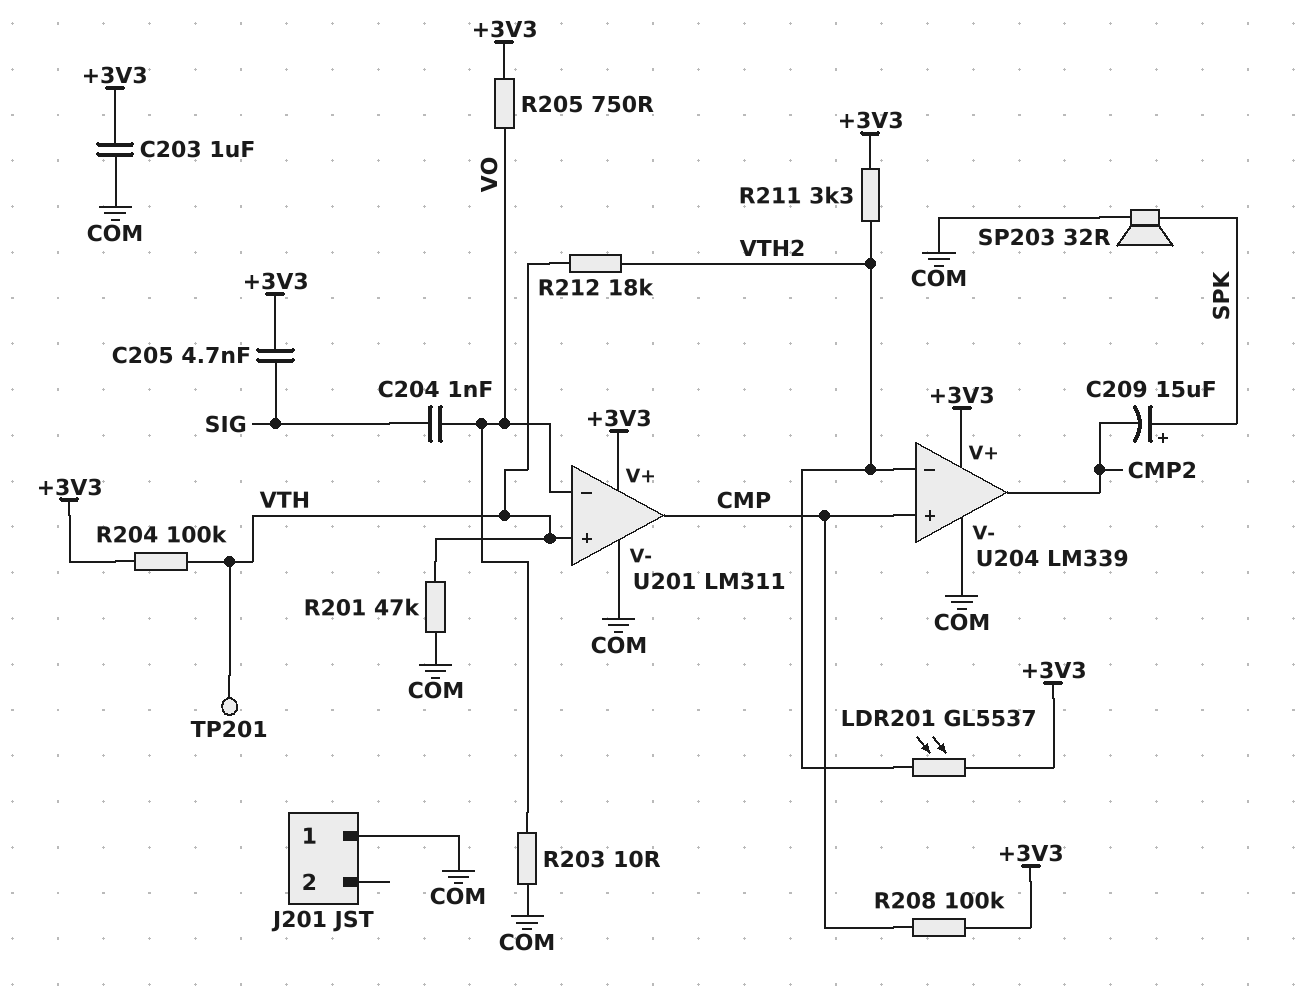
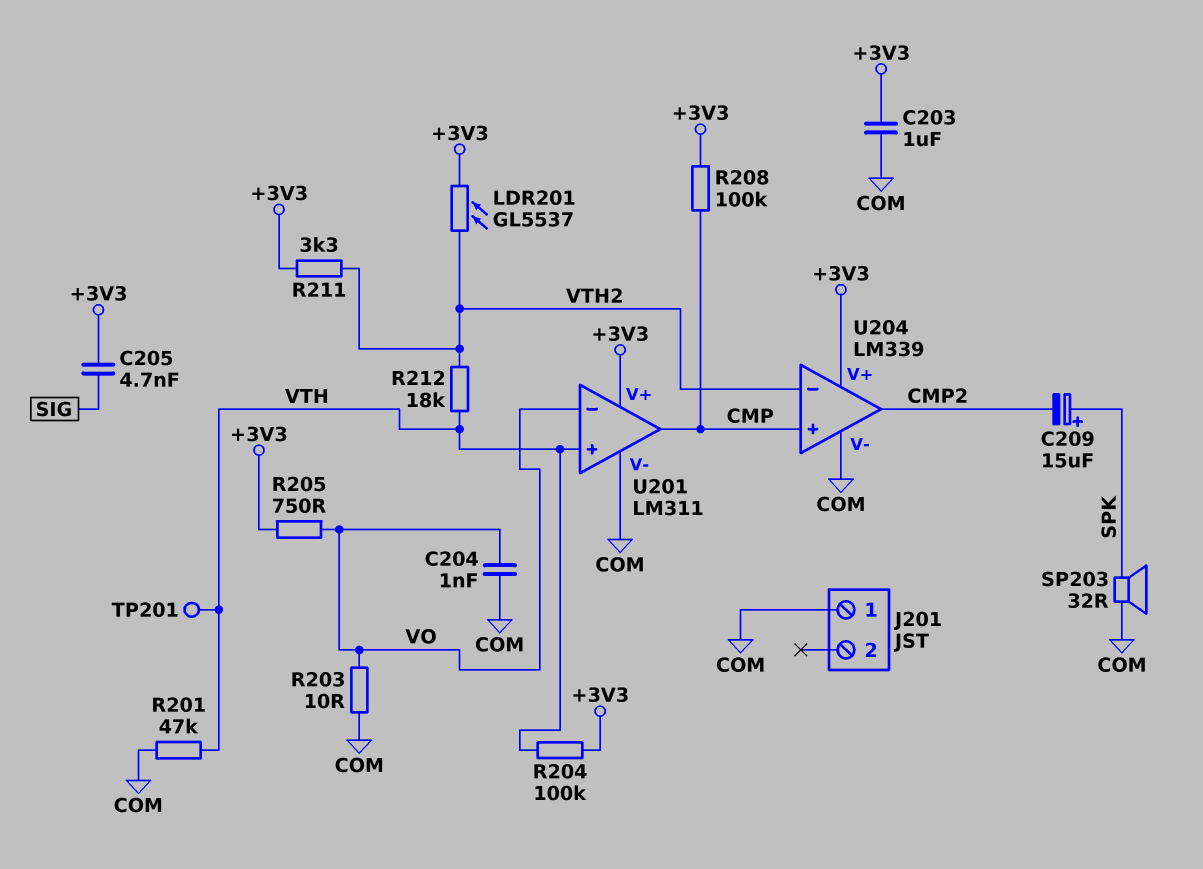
C204: 1nF (SIG, VO) -> 1nF (COM, VO)

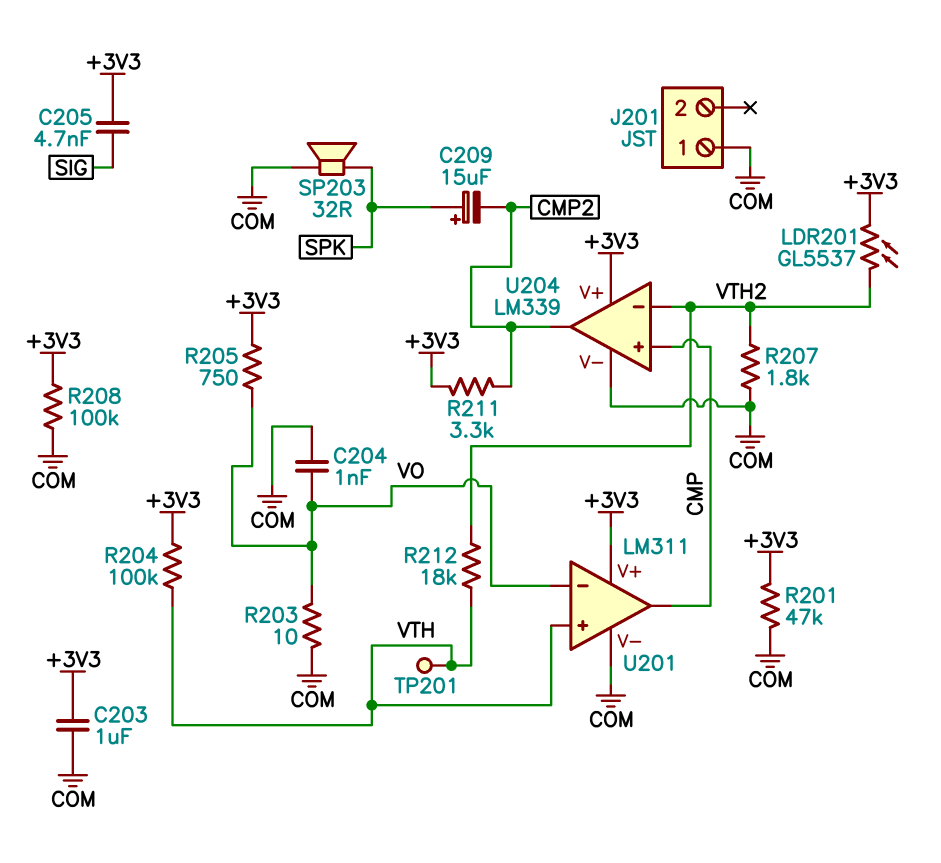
R201: 47k (COM, VTH) -> 47k (+3V3, COM)
R207: none -> 1.8k (COM, VTH2)
R208: 100k (+3V3, CMP) -> 100k (+3V3, COM)
R211: 3.3k (+3V3, VTH2) -> 3.3k (+3V3, CMP2)

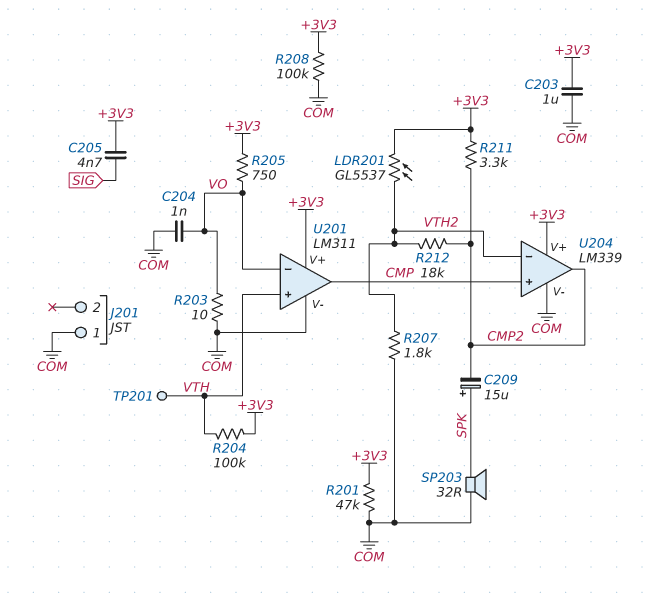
R212: 18k (VTH, VTH2) -> 18k (CMP2, VTH2)

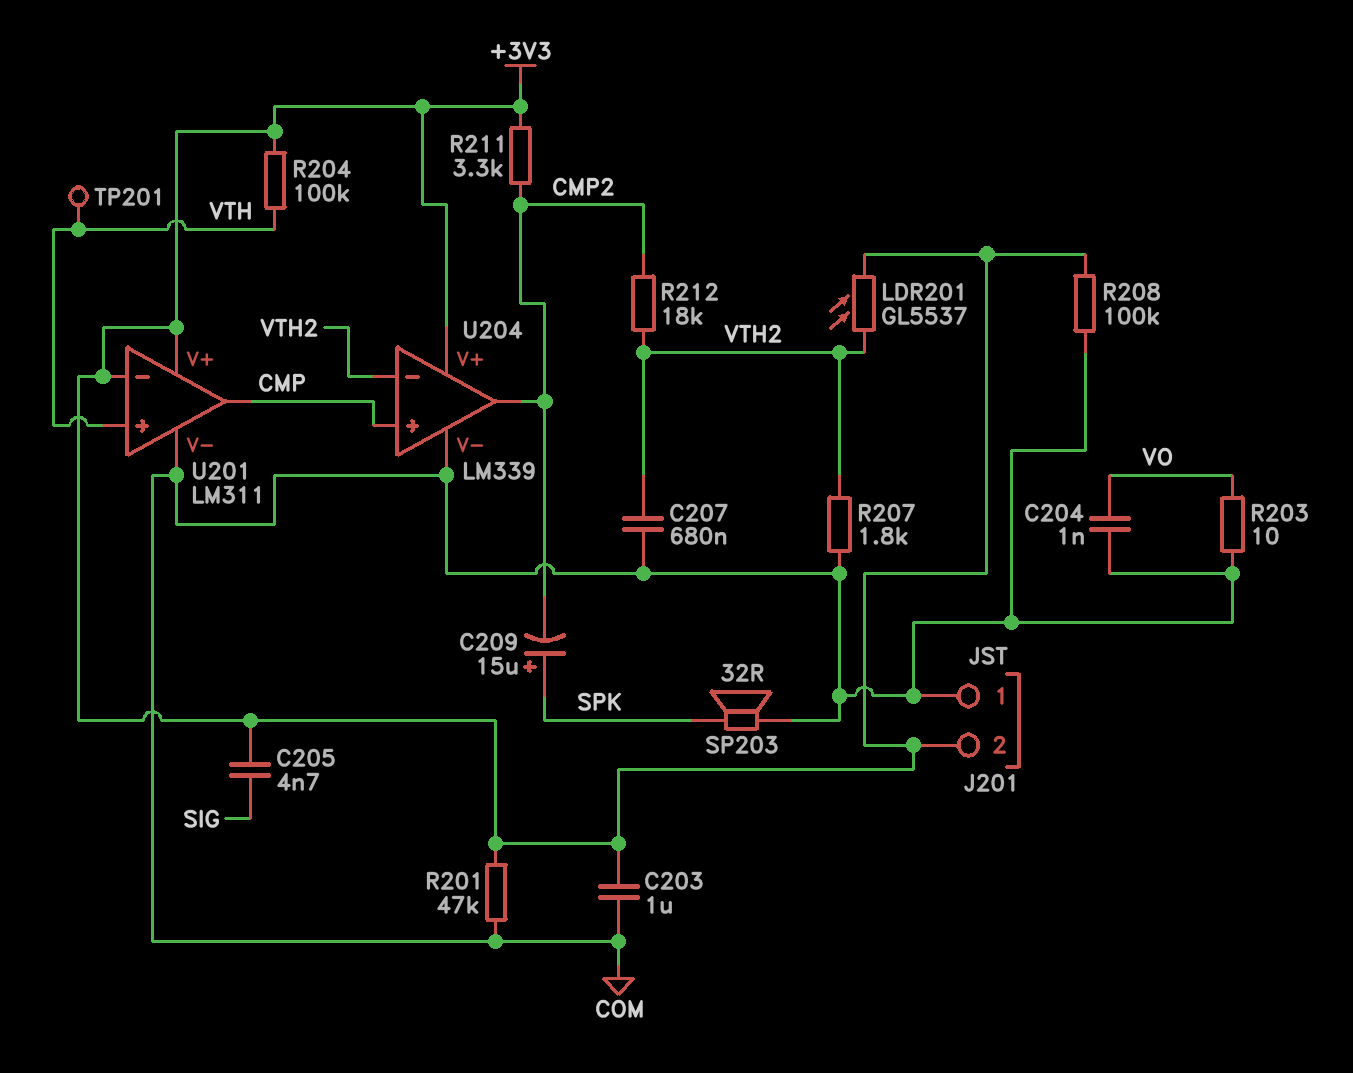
C207: none -> 680nF (COM, VTH2)
J201 pin 2: none -> +3V3
R205: 750 (+3V3, VO) -> none
U201 pin in-: VO -> +3V3

